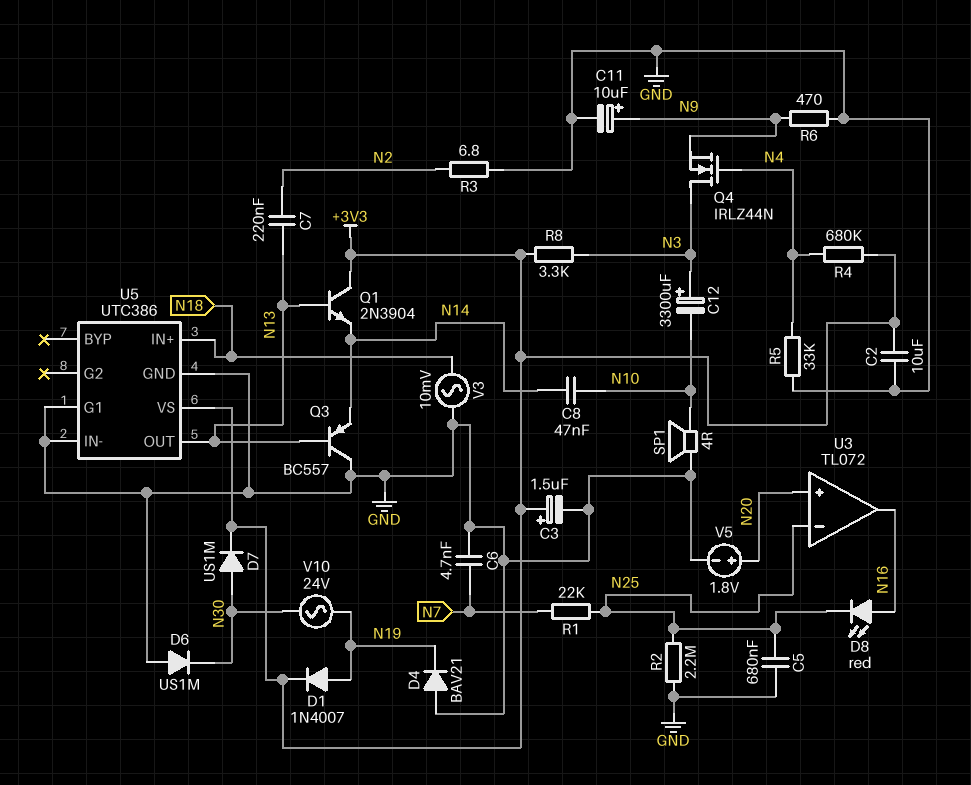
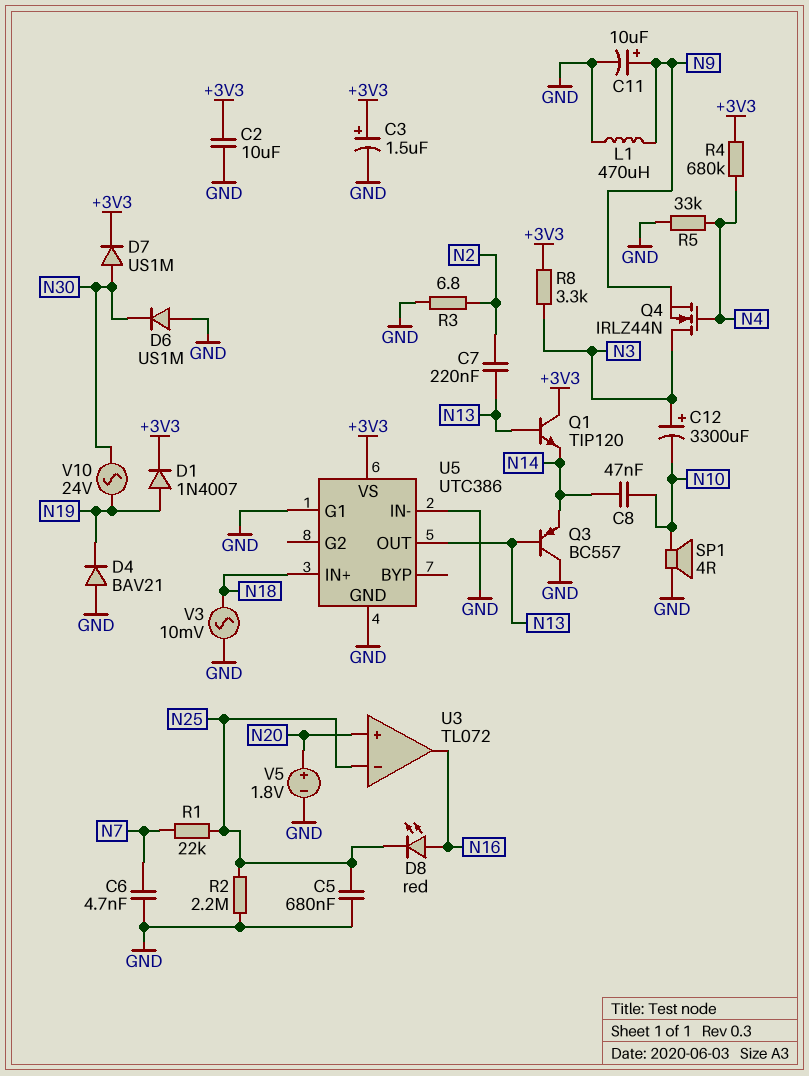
L1: none -> 470uH (GND, N9)
Q1: NPN 2N3904 (B N13, C +3V3, E N14) -> NPN TIP120 (B N13, C +3V3, E N14)
R6: 470 (GND, N9) -> none

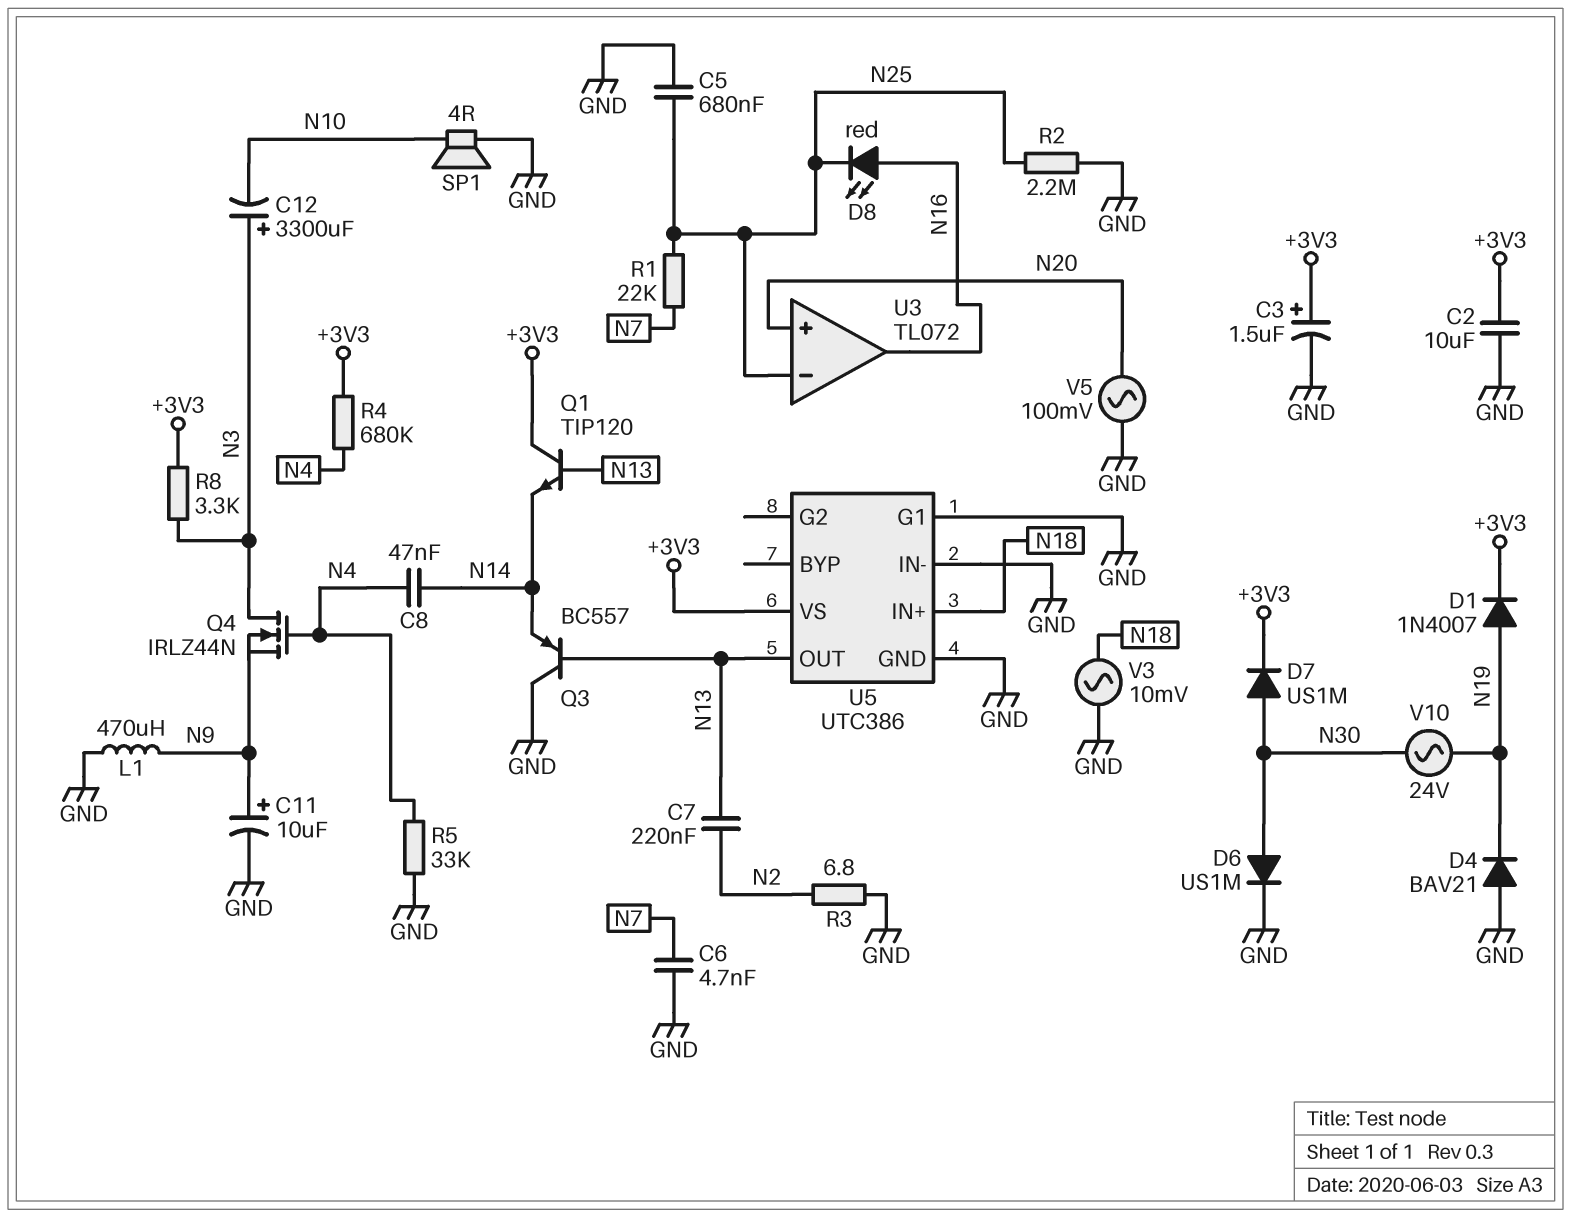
C8: 47nF (N10, N14) -> 47nF (N4, N14)
D6: diode US1M (A GND, K N30) -> diode US1M (A N30, K GND)
V5: 1.8V (plus N20, minus GND) -> AC 100mV (GND, N20)

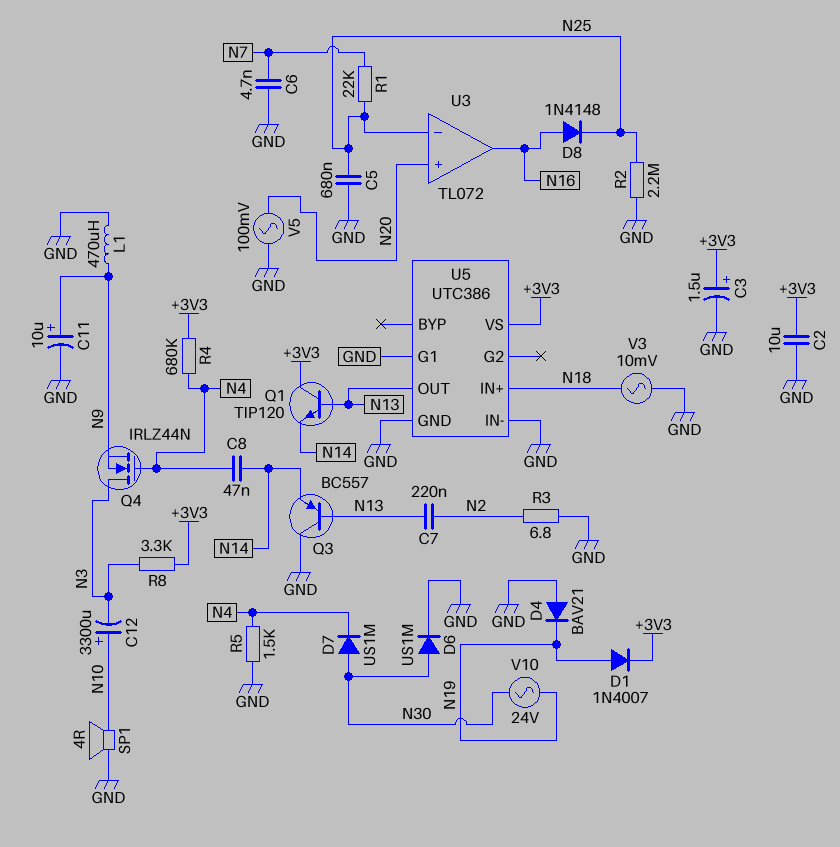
C12: 3300uF (plus N3, minus N10) -> 3300uF (plus N10, minus N3)
D7: diode US1M (A N30, K +3V3) -> diode US1M (A N30, K N4)
D8: LED red (A N16, K N25) -> diode 1N4148 (A N16, K N25)
R5: 33k (GND, N4) -> 1.5k (GND, N4)

